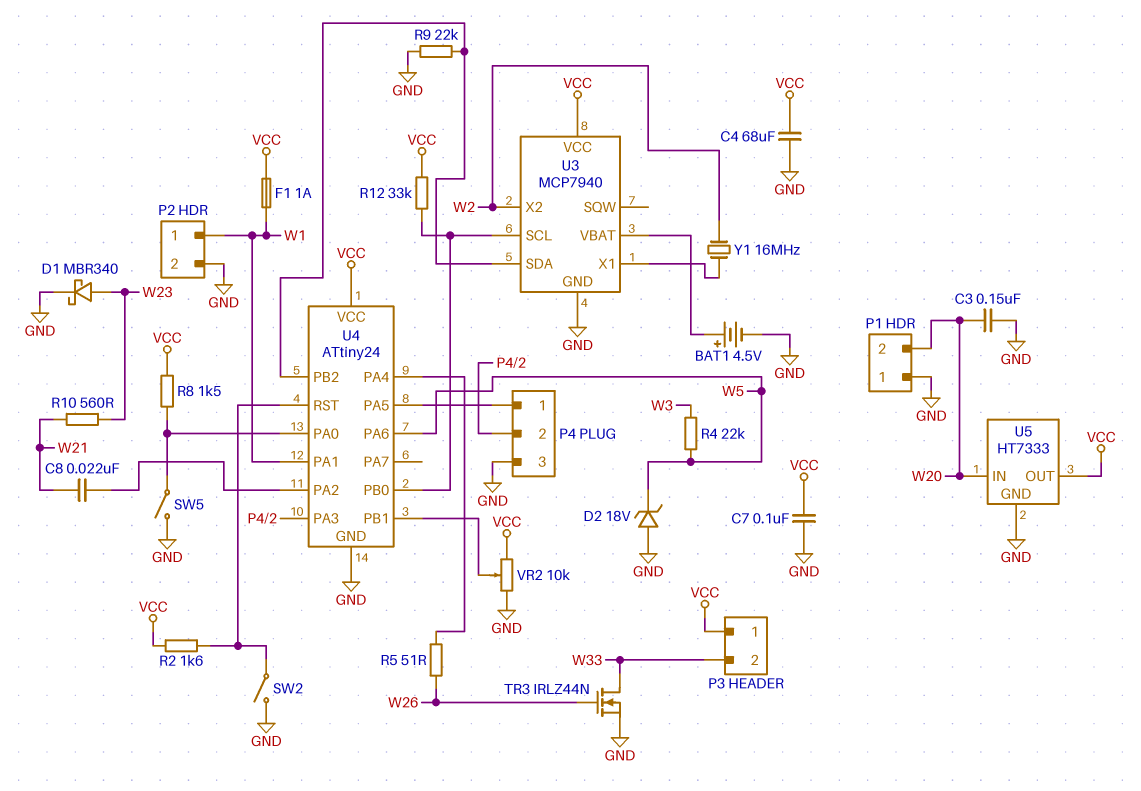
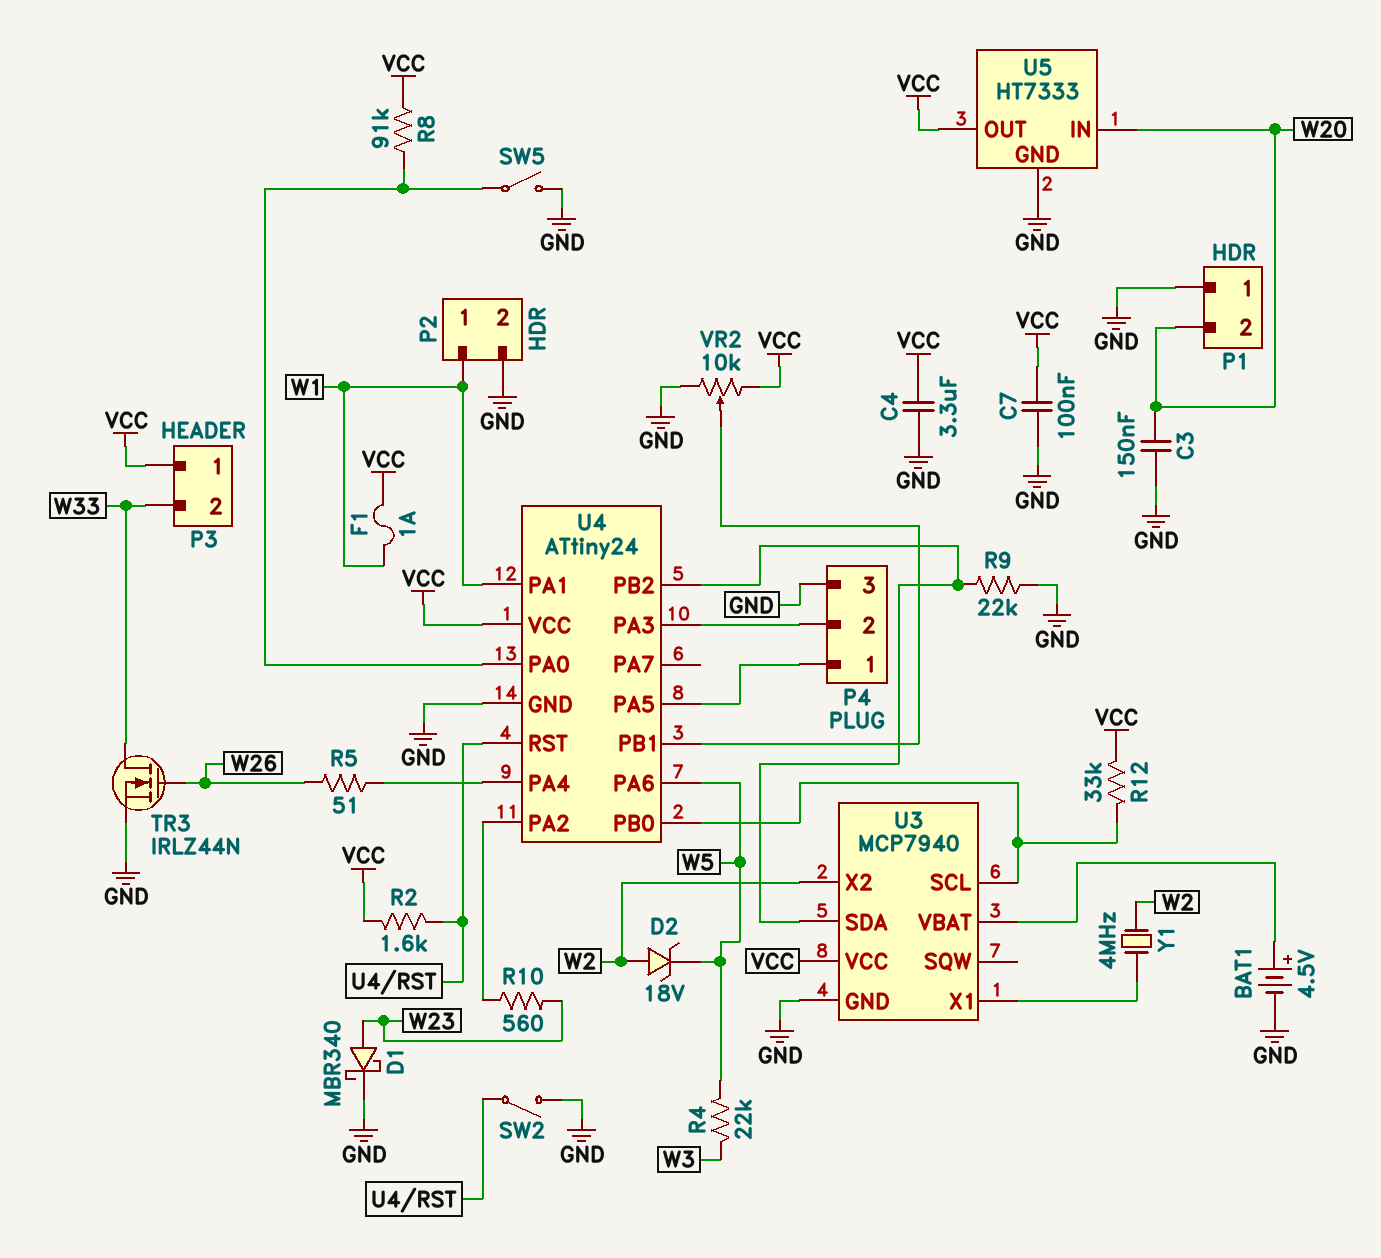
C4: 68uF (GND, VCC) -> 3.3uF (GND, VCC)
C8: 22nF (U4/PA2, W21) -> none
D2: zener 18V (A GND, K W5) -> zener 18V (A W2, K W5)
R8: 1.5k (U4/PA0, VCC) -> 91k (U4/PA0, VCC)
R10: 560 (W21, W23) -> 560 (U4/PA2, W23)
Y1: 16MHz (U3/X1, W2) -> 4MHz (U3/X1, W2)

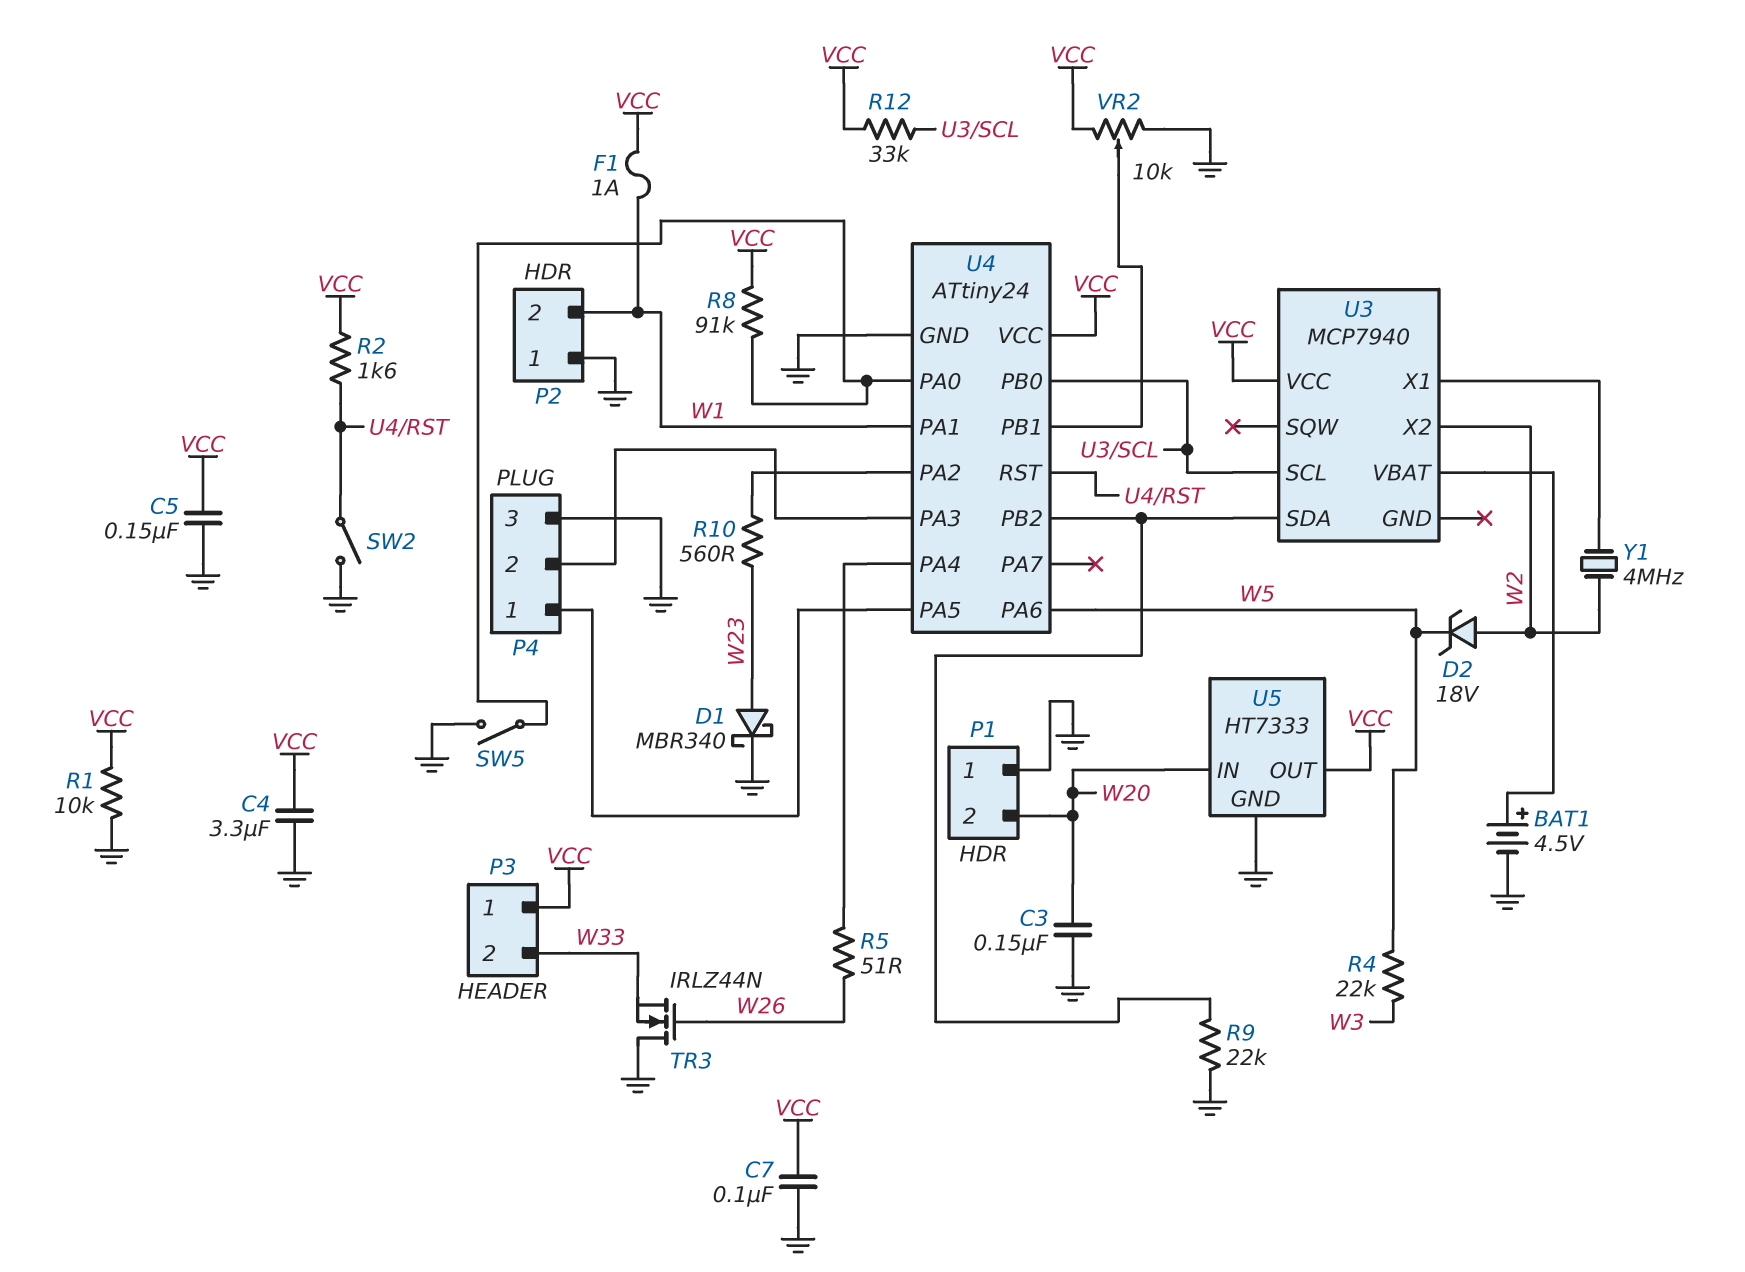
C5: none -> 150nF (GND, VCC)
P2 pin 1: W1 -> GND
P2 pin 2: GND -> W1
R1: none -> 10k (GND, VCC)
TR3: NMOS IRLZ44N (G W26, D W33, S GND) -> NMOS IRLZ44N (G W26, D GND, S W33)
U3 pin GND: GND -> none

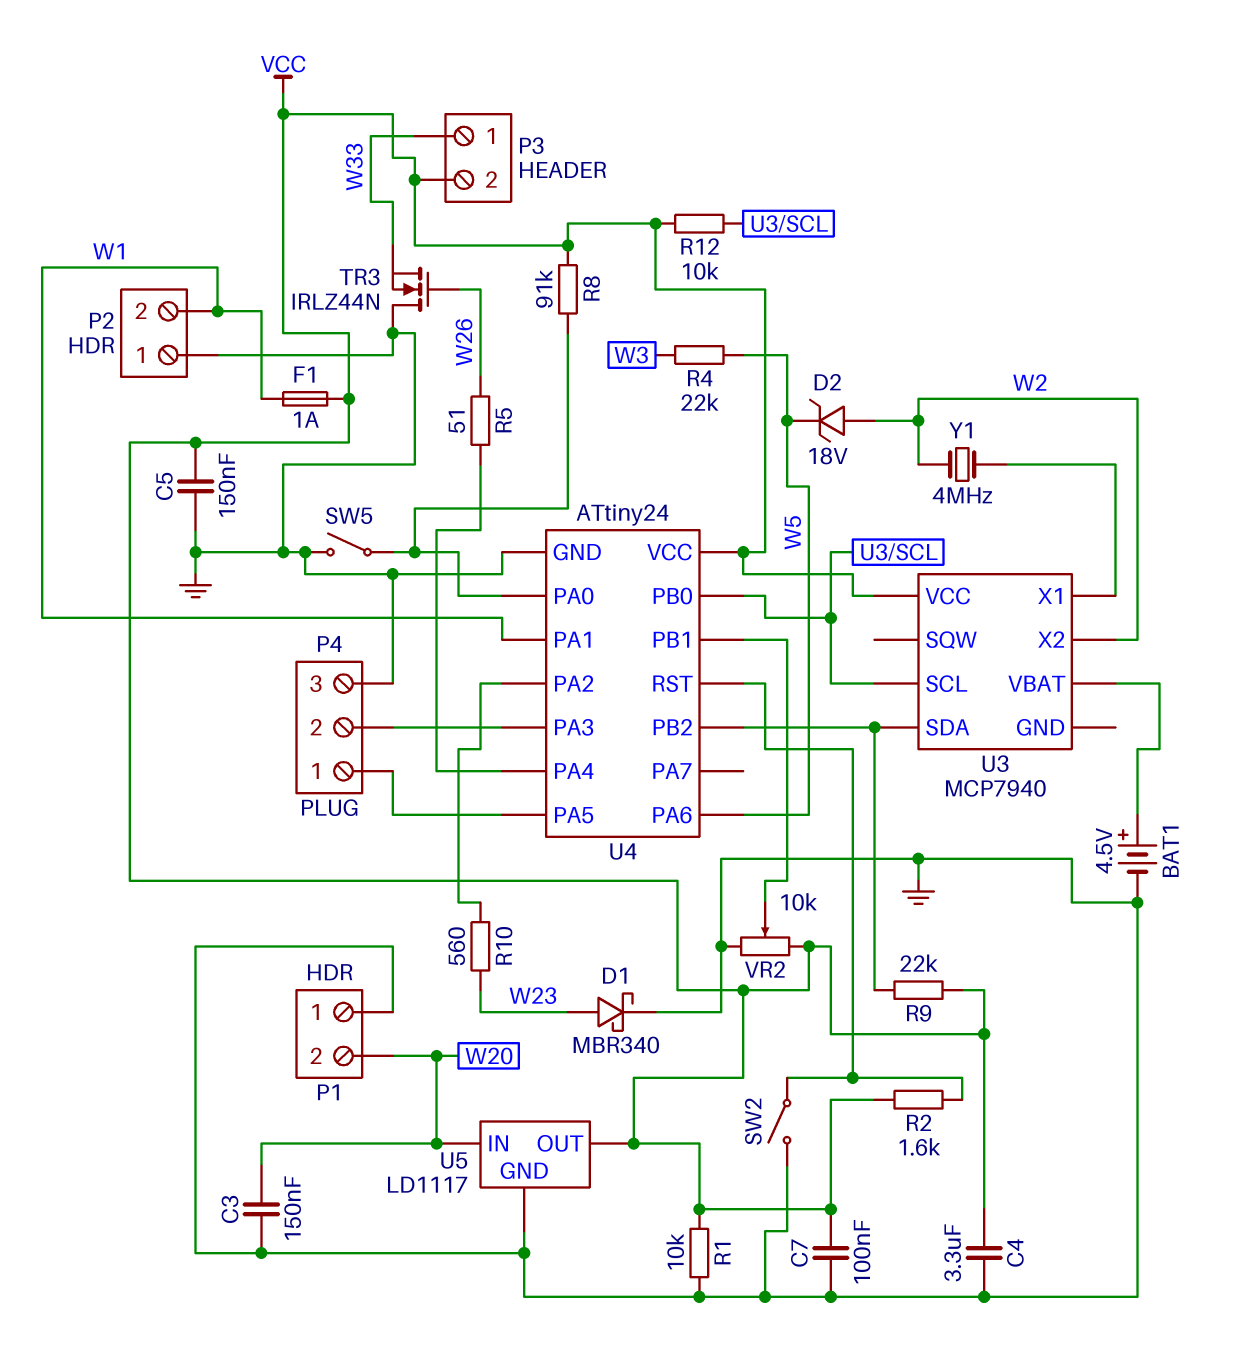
P3 pin 1: VCC -> W33
P3 pin 2: W33 -> VCC
R9: 22k (GND, U3/SDA) -> 22k (U3/SDA, VCC)
R12: 33k (U3/SCL, VCC) -> 10k (U3/SCL, VCC)
U5: HT7333 -> LD1117

